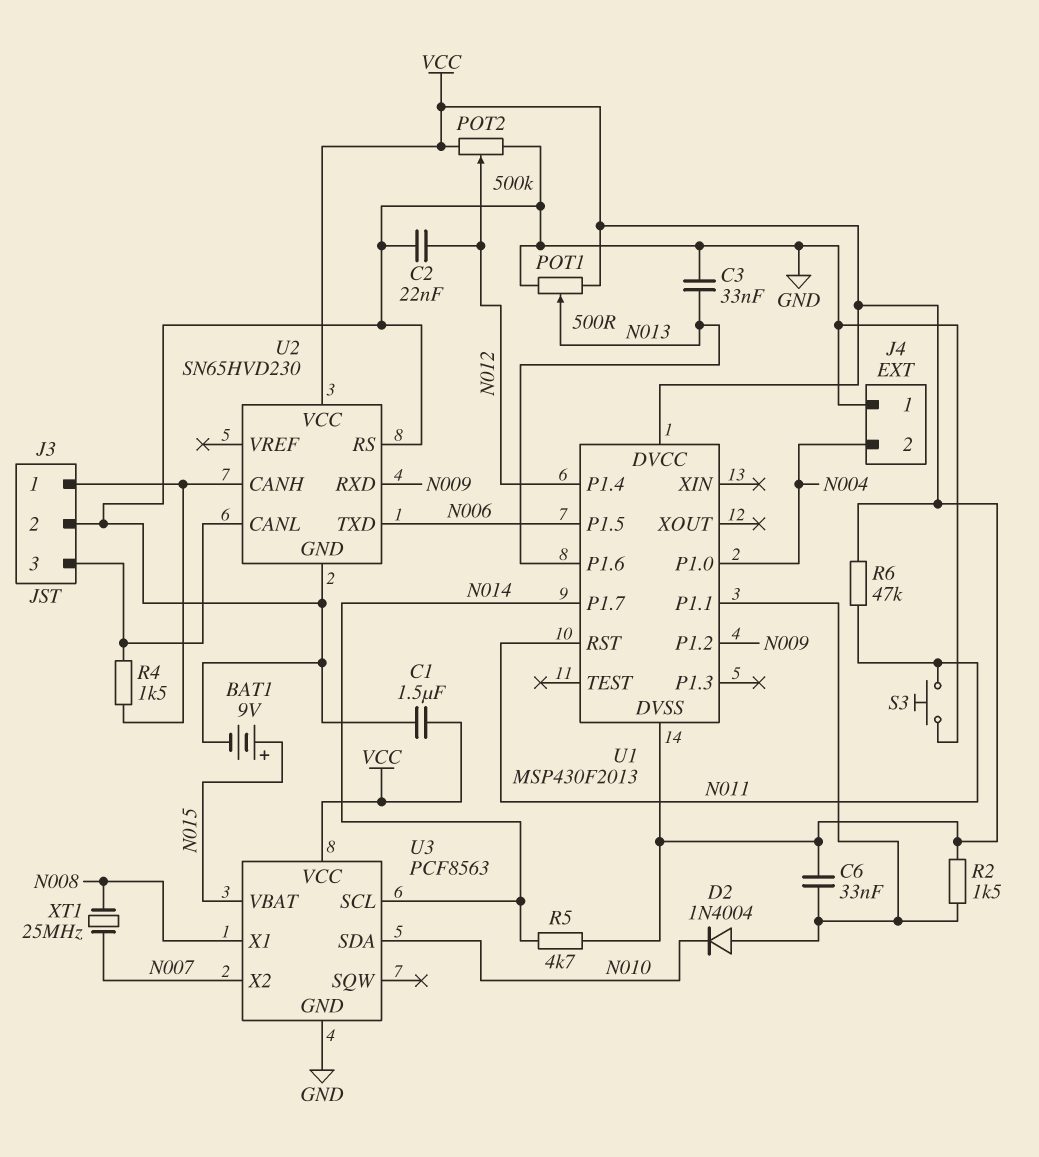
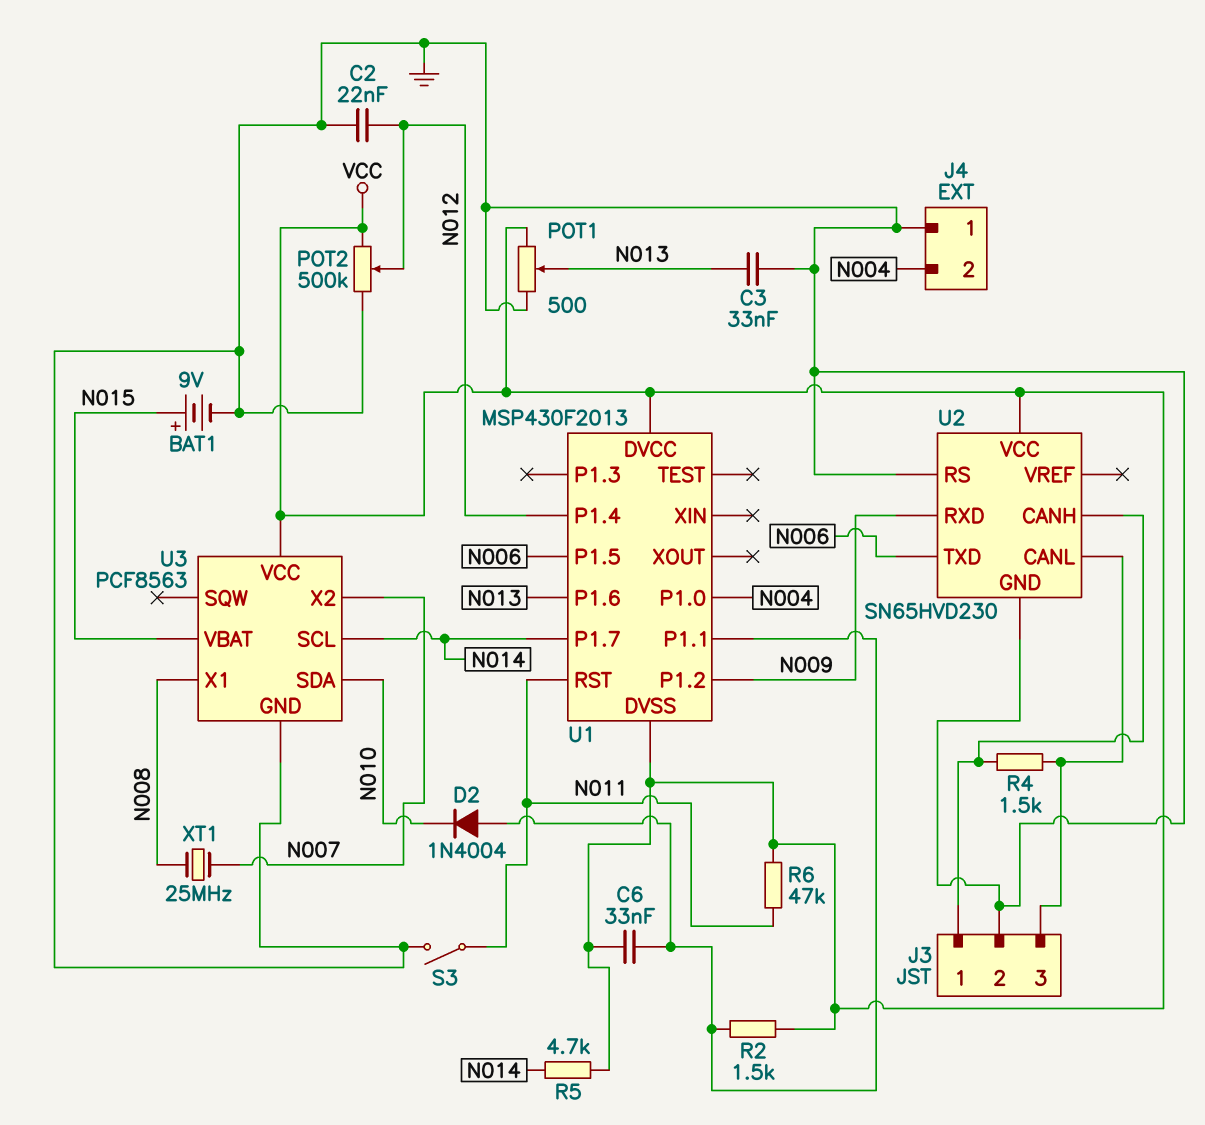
C1: 1.5uF (GND, VCC) -> none
S3: button (GND, N011) -> switch (GND, N011)

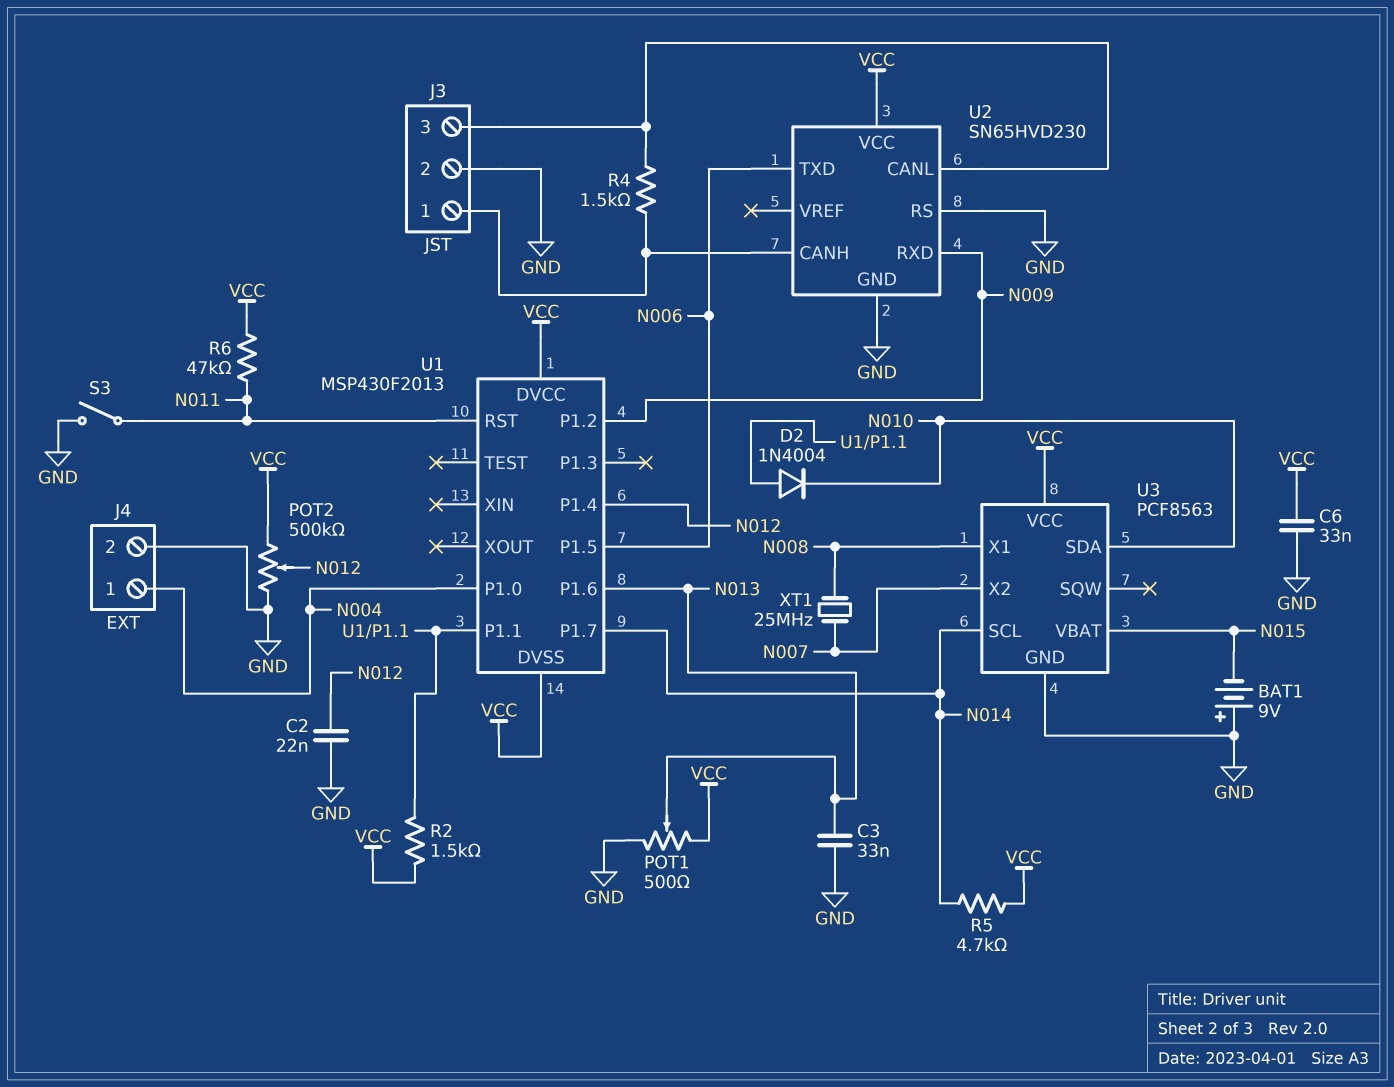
BAT1: 9V (plus N015, minus GND) -> 9V (plus GND, minus N015)
C6: 33nF (U1/P1.1, VCC) -> 33nF (GND, VCC)
J4 pin 1: GND -> N004
J4 pin 2: N004 -> GND

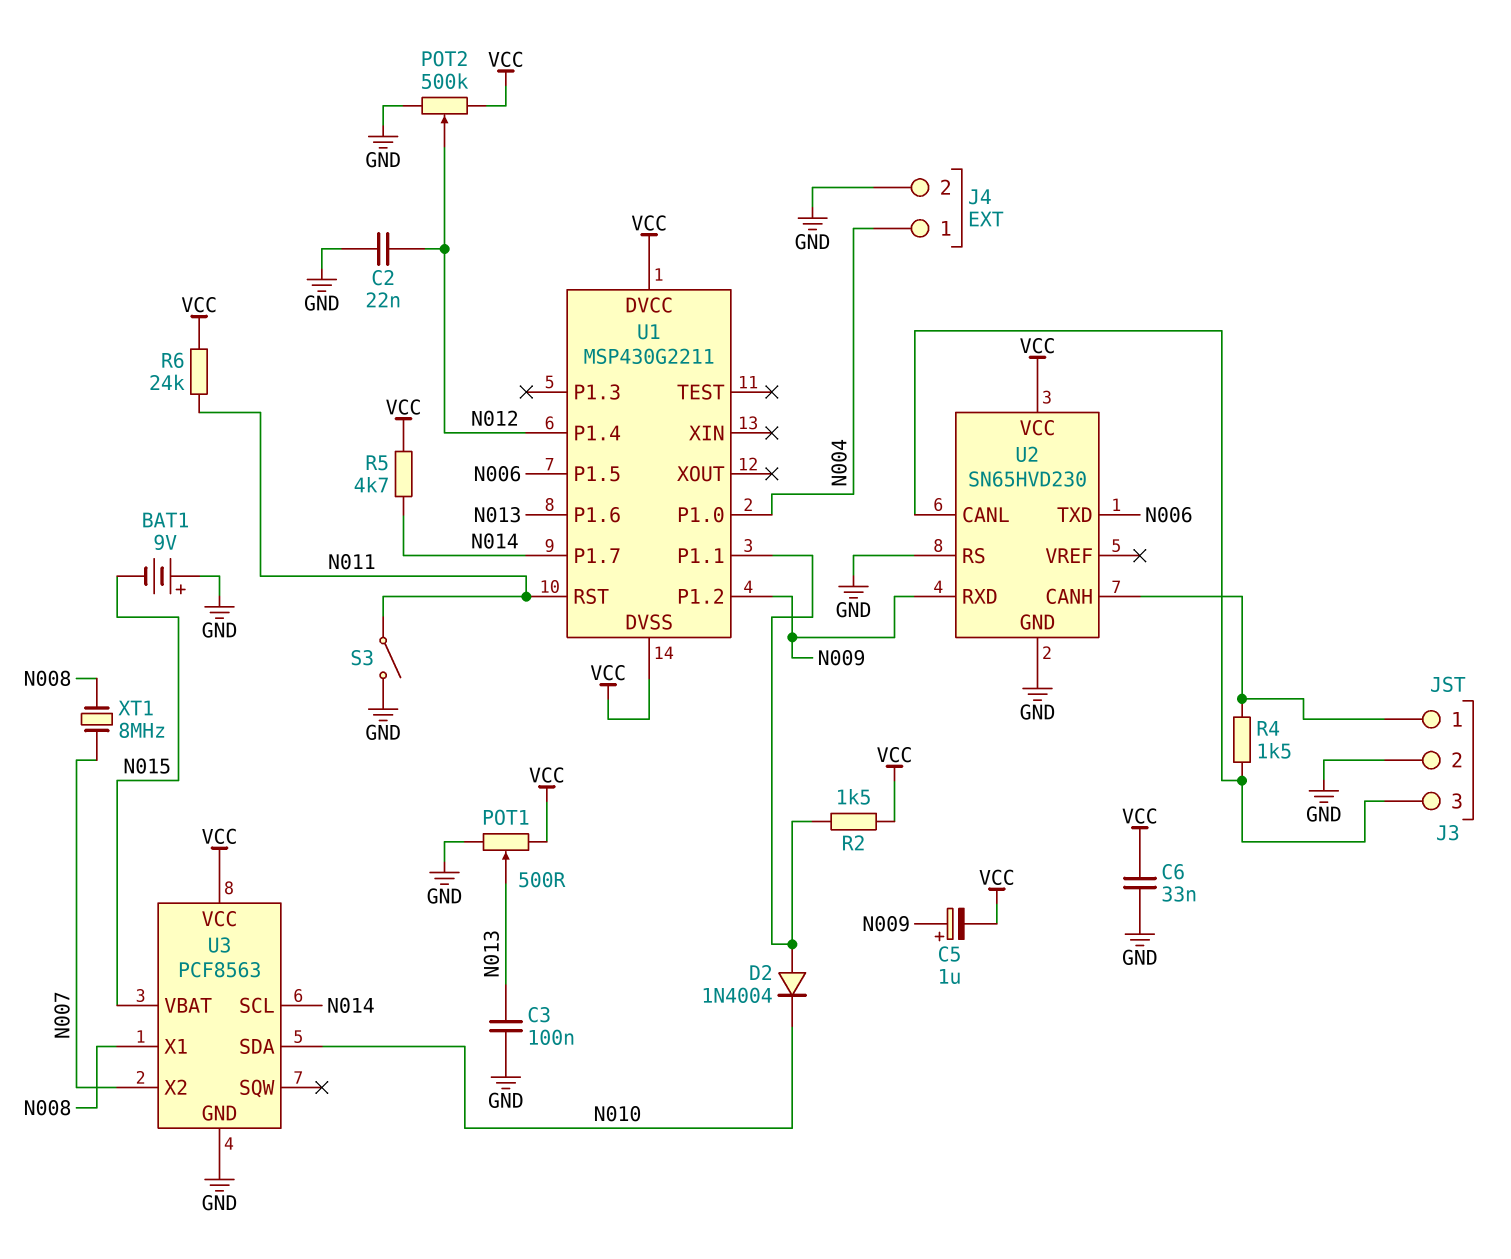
C3: 33nF (GND, N013) -> 100nF (GND, N013)
C5: none -> 1uF (plus N009, minus VCC)
R6: 47k (N011, VCC) -> 24k (N011, VCC)
U1: MSP430F2013 -> MSP430G2211
XT1: 25MHz (N007, N008) -> 8MHz (N007, N008)

